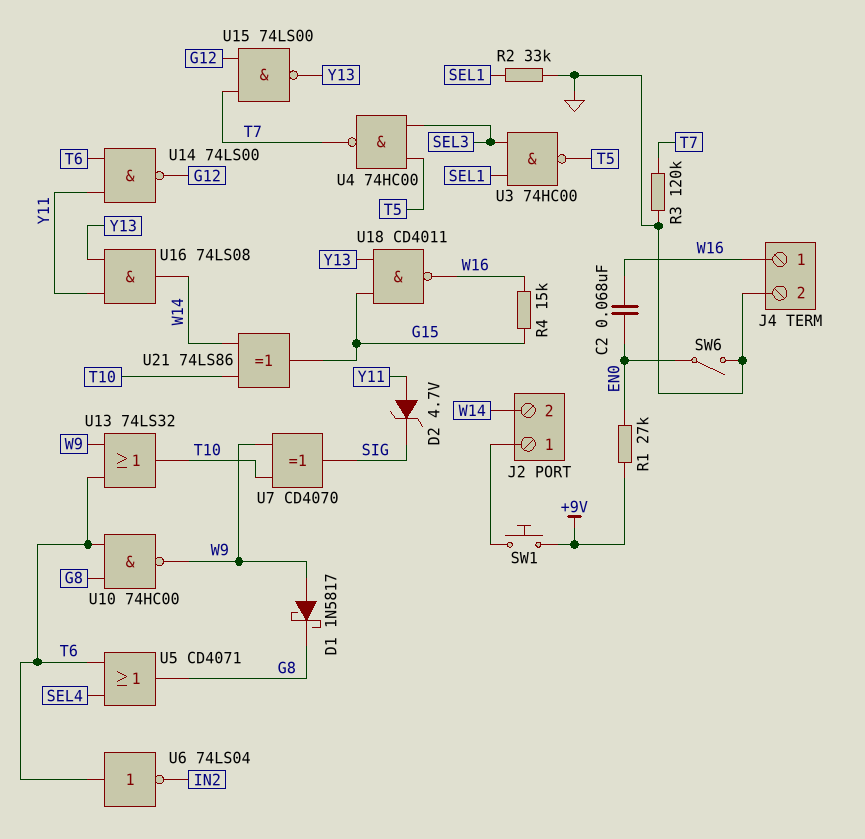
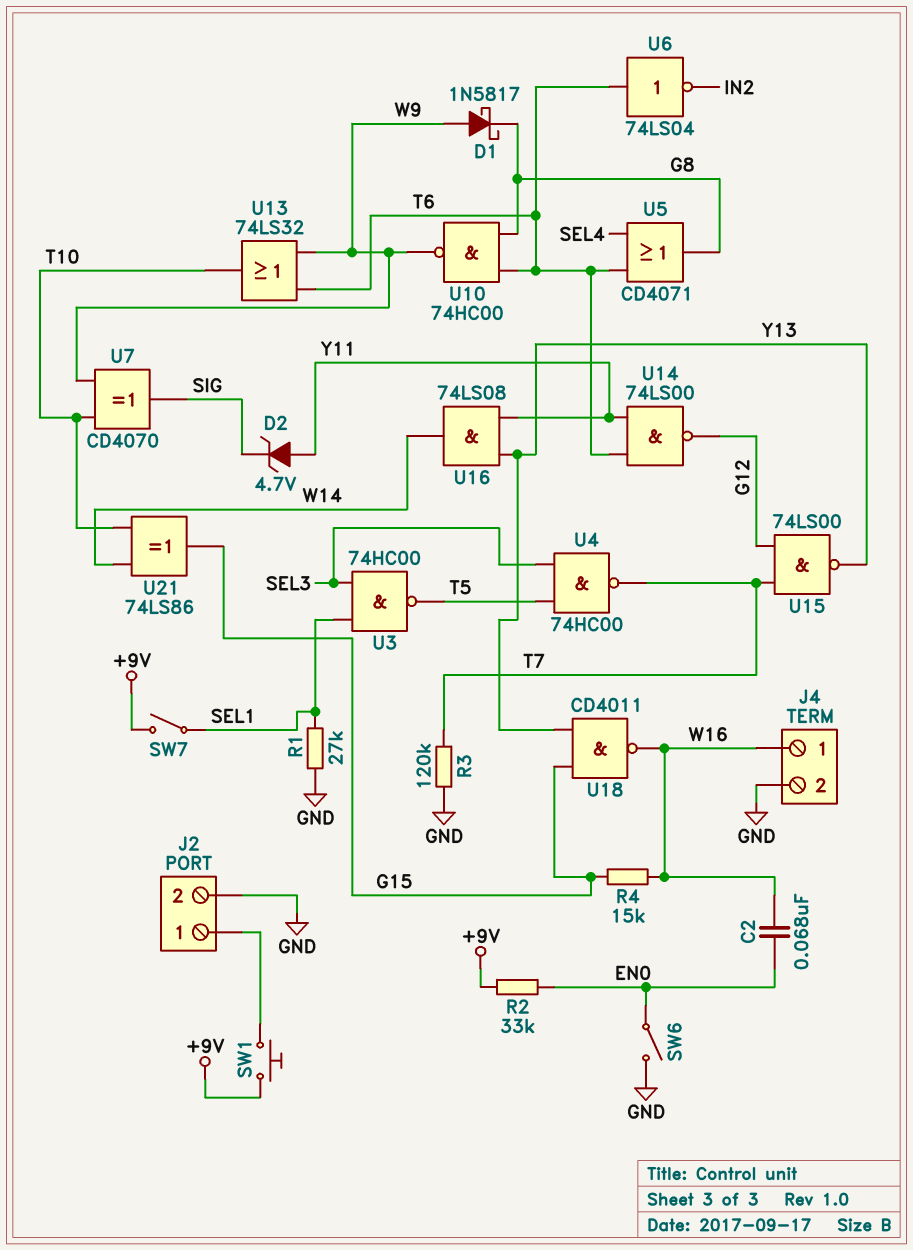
J2 pin 2: W14 -> GND
R1: 27k (+9V, EN0) -> 27k (GND, SEL1)
R2: 33k (GND, SEL1) -> 33k (+9V, EN0)
SW7: none -> switch (+9V, SEL1)

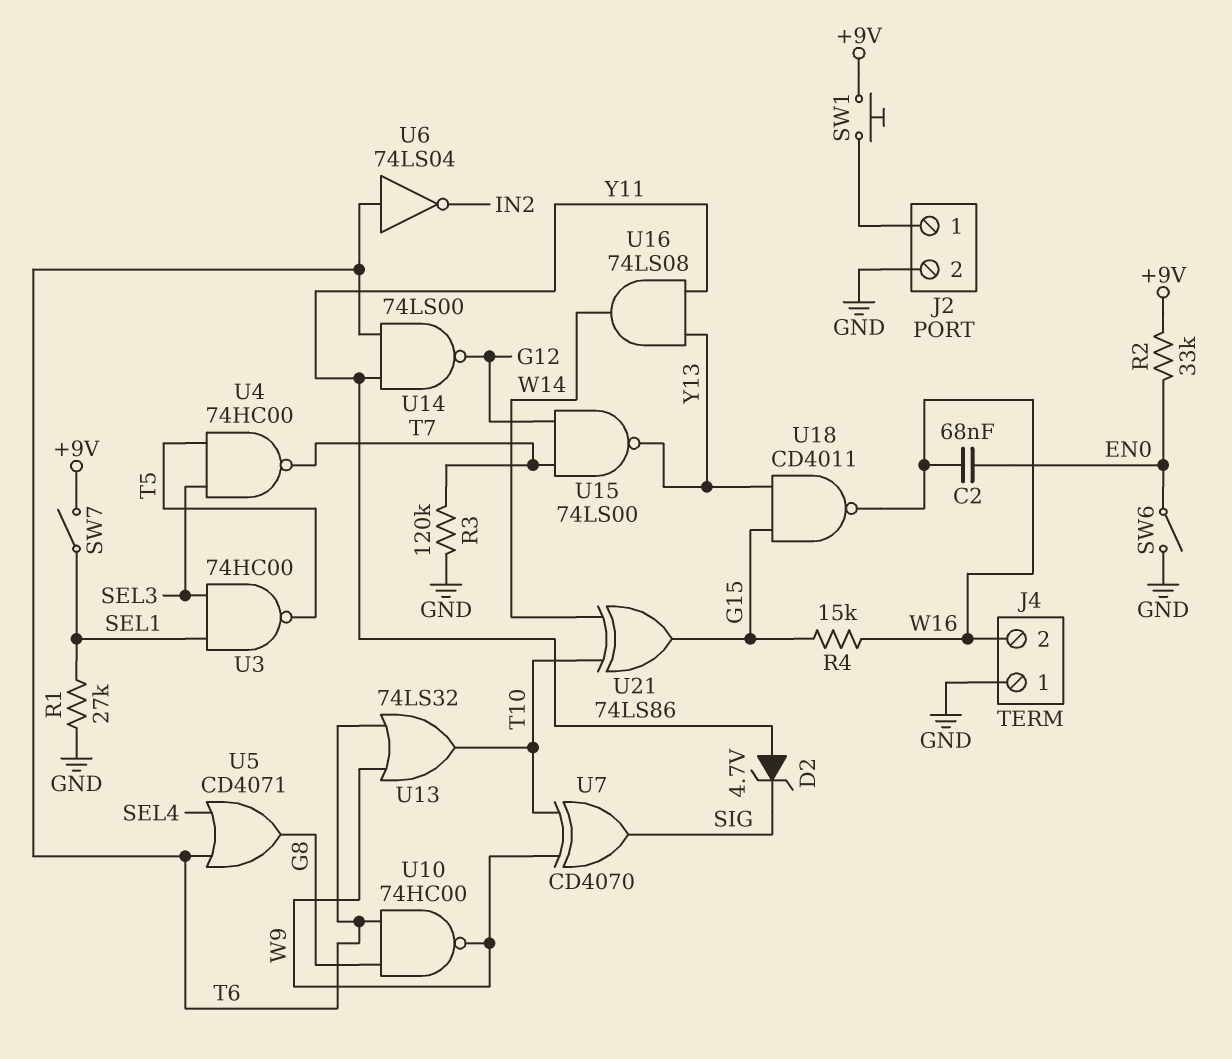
D1: schottky 1N5817 (A W9, K G8) -> none
J4 pin 1: W16 -> GND
J4 pin 2: GND -> W16

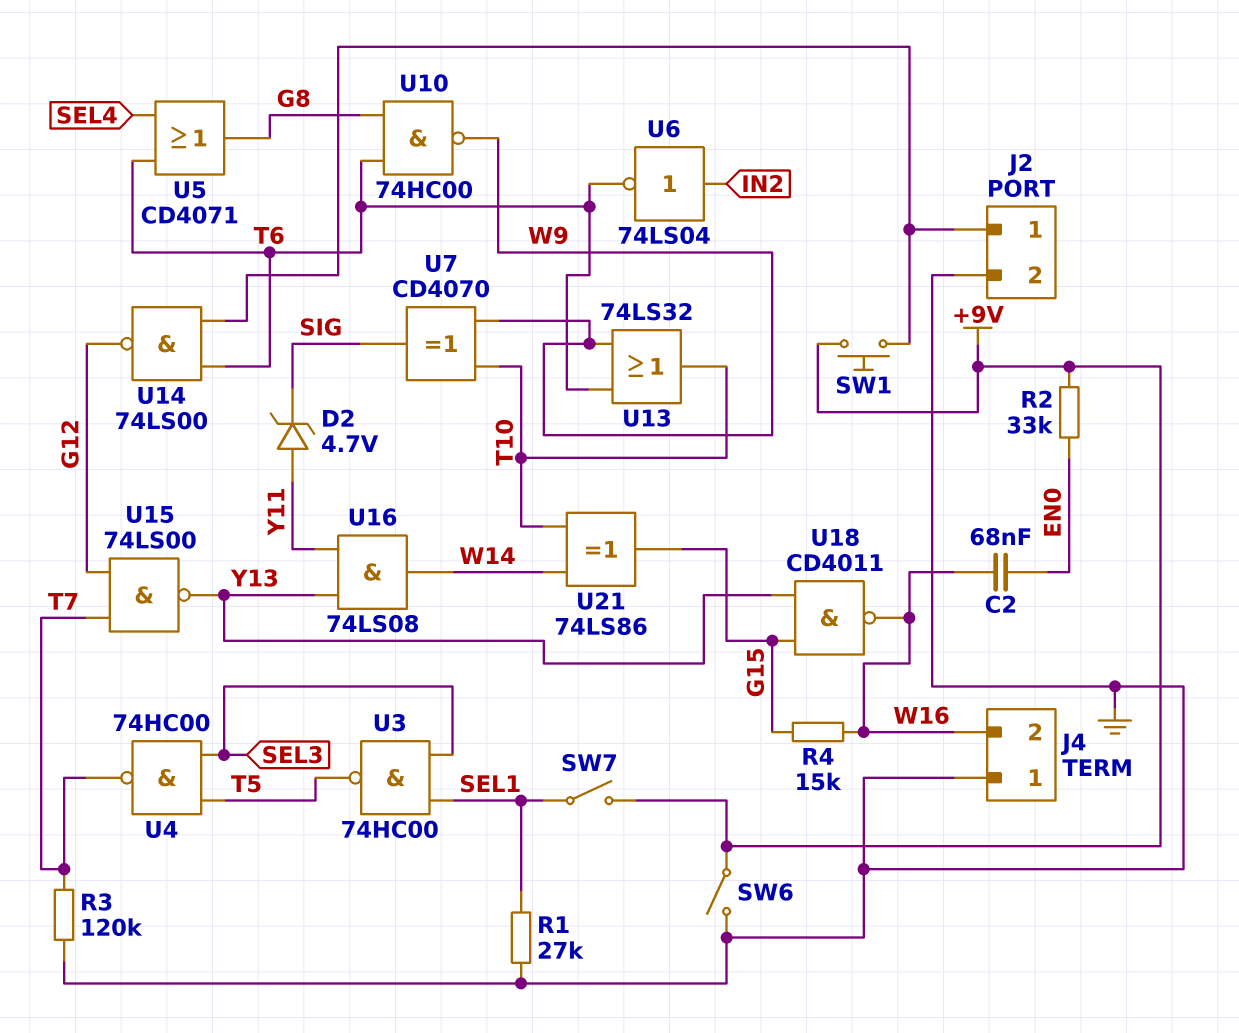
SW6: switch (EN0, GND) -> switch (+9V, GND)
U6: NOT 74LS04 (in T6, out IN2) -> NOT 74LS04 (in IN2, out T6)
U14: NAND 74LS00 (in T6, in Y11, out G12) -> NAND 74LS00 (in J2/1, in T6, out G12)

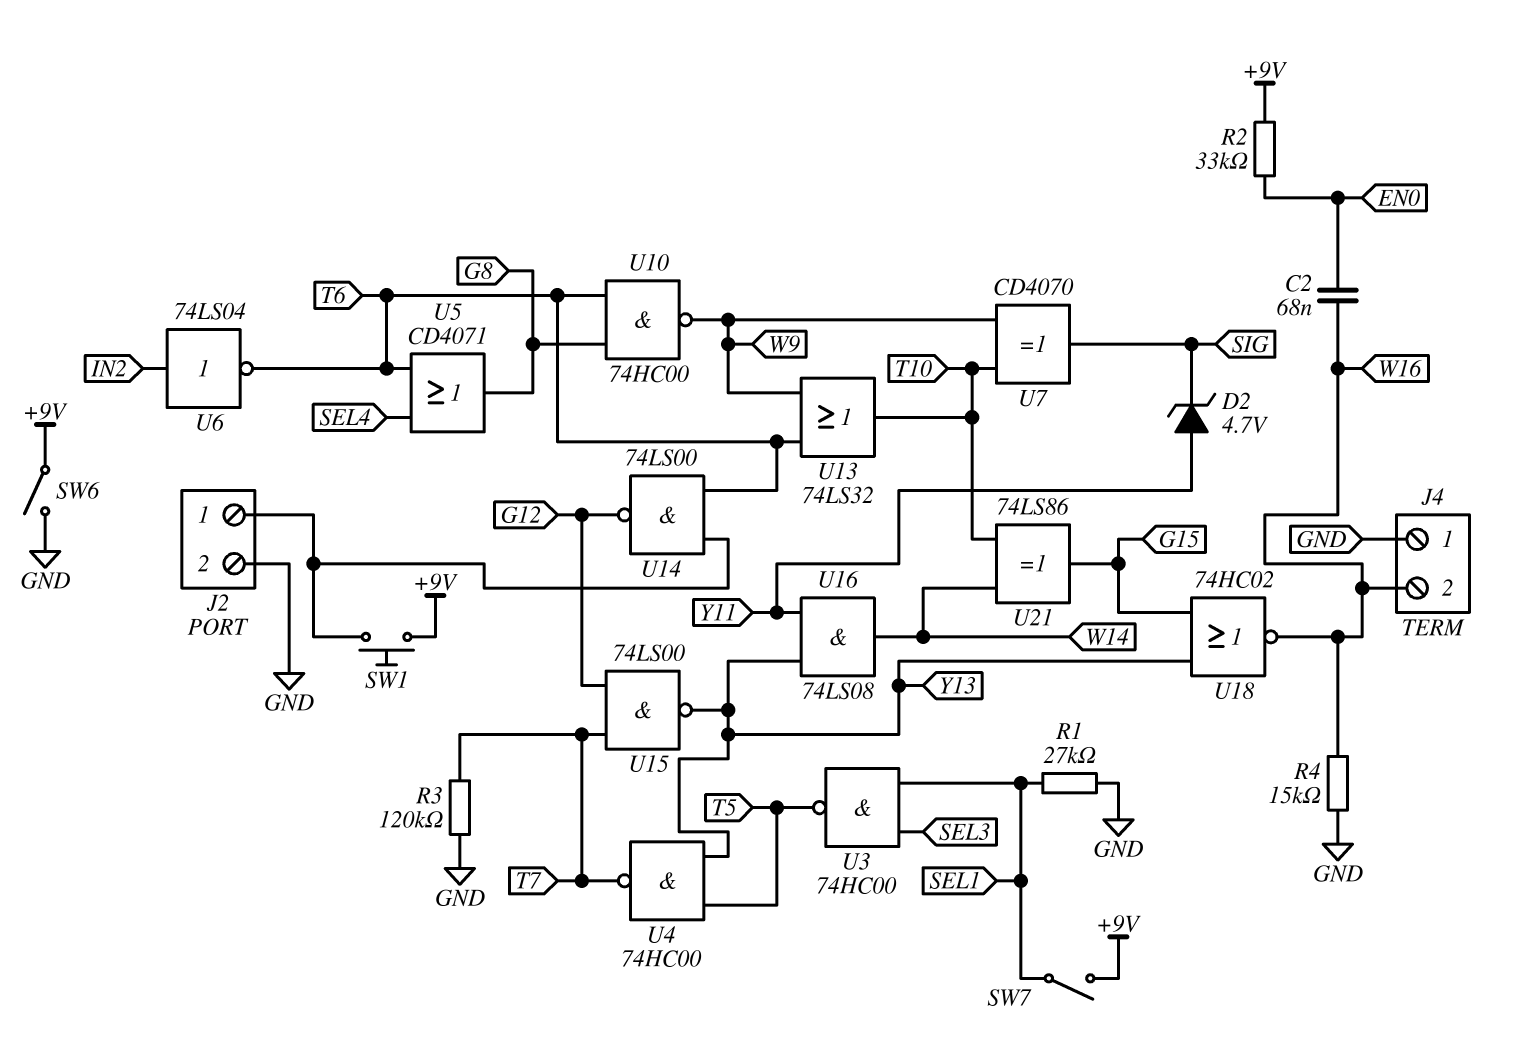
R4: 15k (G15, W16) -> 15k (GND, W16)
U4: NAND 74HC00 (in SEL3, in T5, out T7) -> NAND 74HC00 (in T5, in Y13, out T7)
U18: NAND CD4011 (in G15, in Y13, out W16) -> NOR 74HC02 (in G15, in Y13, out W16)

